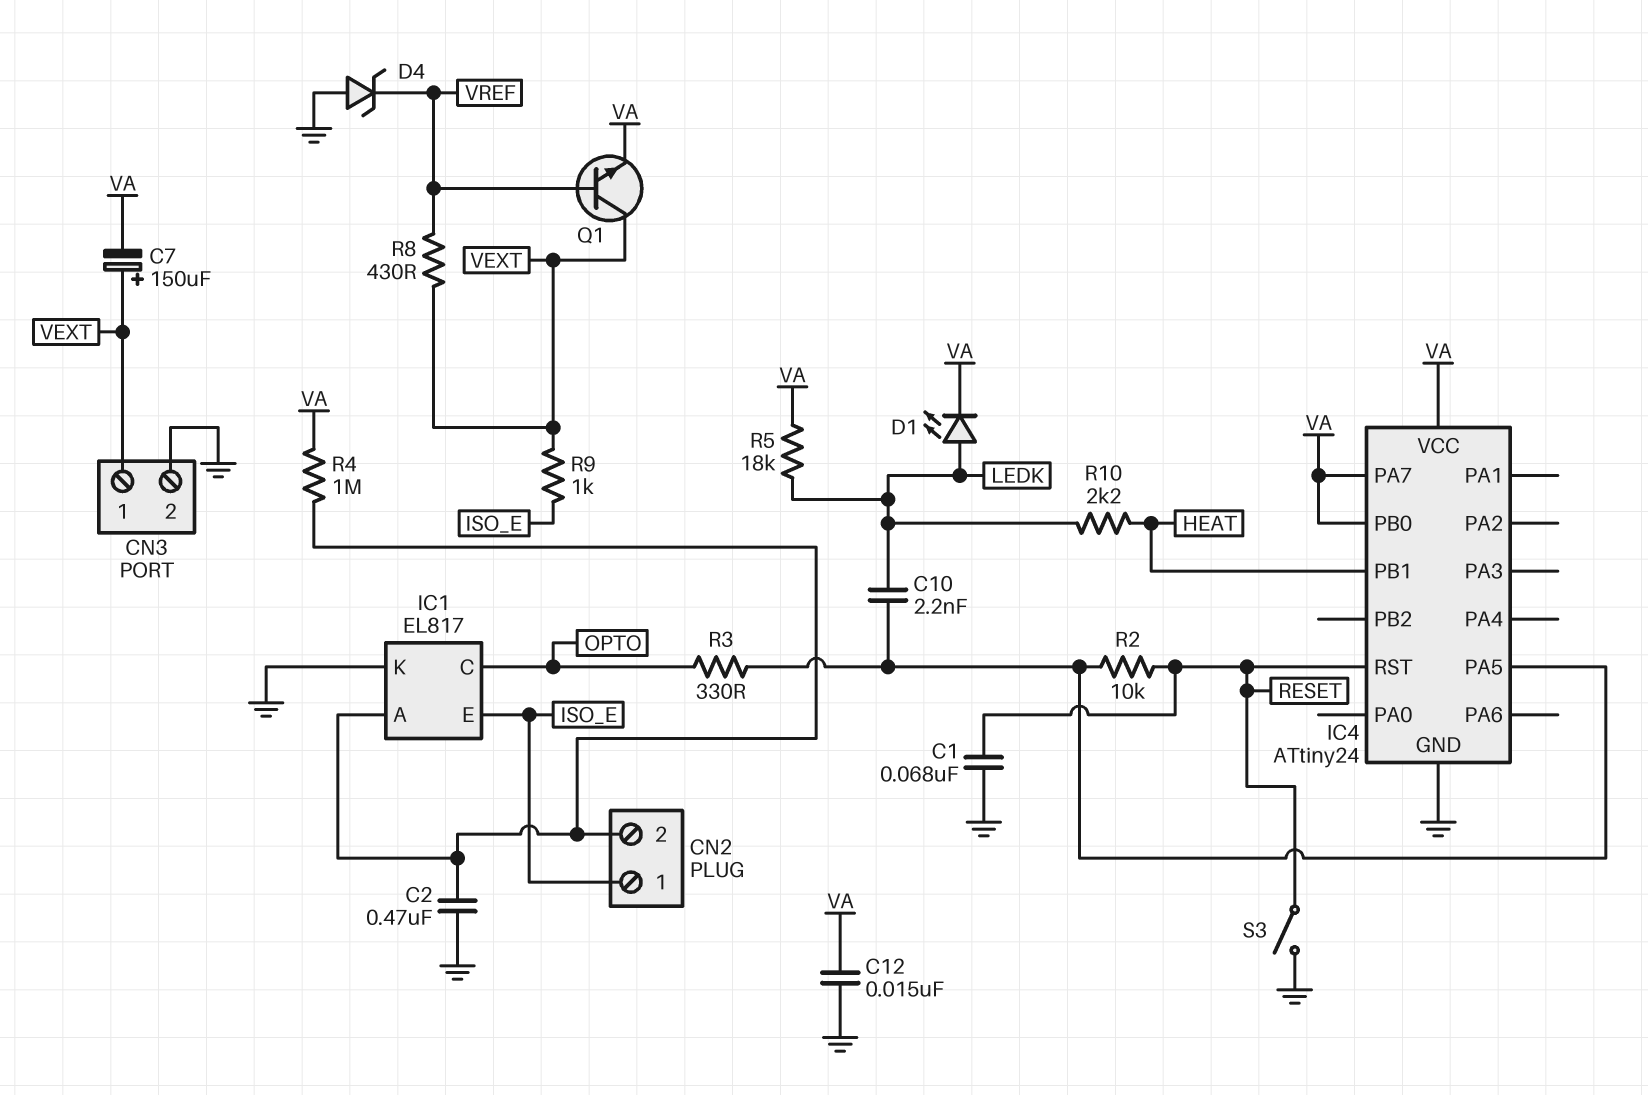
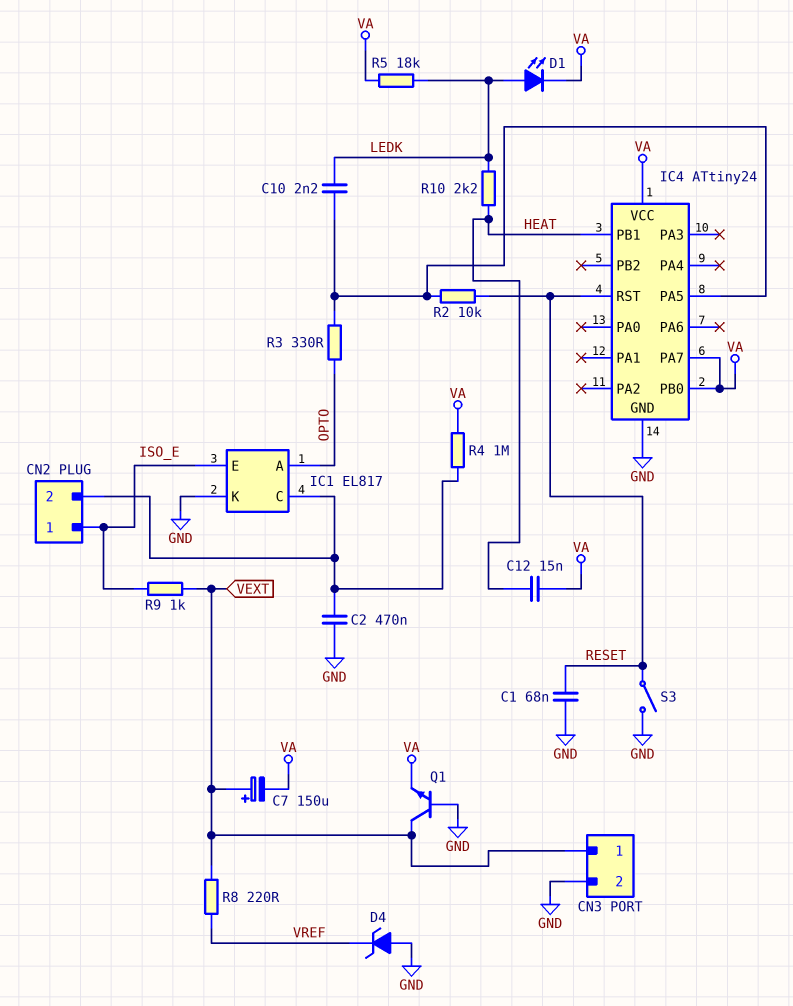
C12: 15nF (GND, VA) -> 15nF (HEAT, VA)
IC1 pin A: CN2/2 -> OPTO
IC1 pin C: OPTO -> CN2/2
Q1: NPN (B VREF, C VEXT, E VA) -> NPN (B GND, C VEXT, E VA)
R8: 430 (VEXT, VREF) -> 220 (VEXT, VREF)

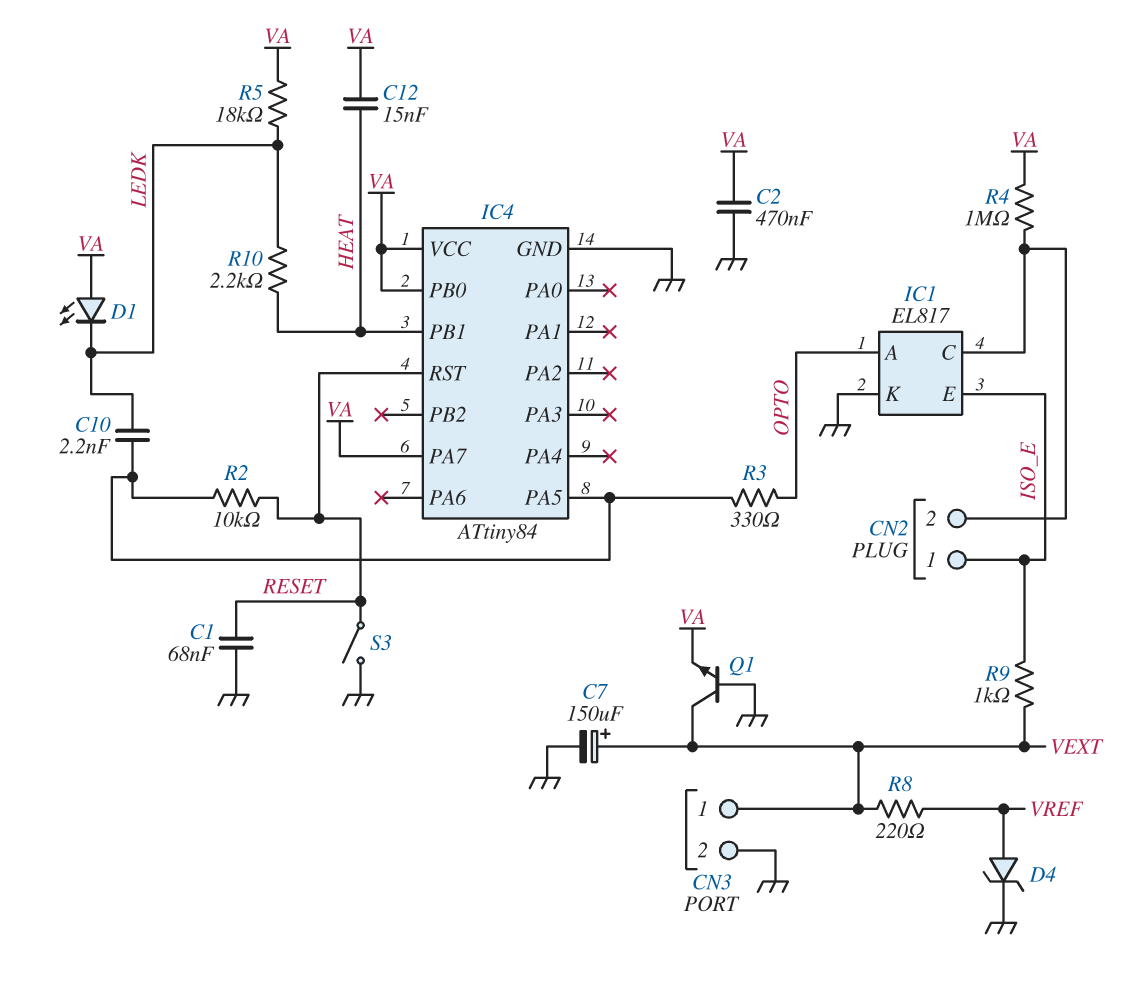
C2: 470nF (CN2/2, GND) -> 470nF (GND, VA)
C7: 150uF (plus VEXT, minus VA) -> 150uF (plus VEXT, minus GND)
D1: LED (A LEDK, K VA) -> LED (A VA, K LEDK)
D4: zener (A GND, K VREF) -> zener (A VREF, K GND)
IC4: ATtiny24 -> ATtiny84

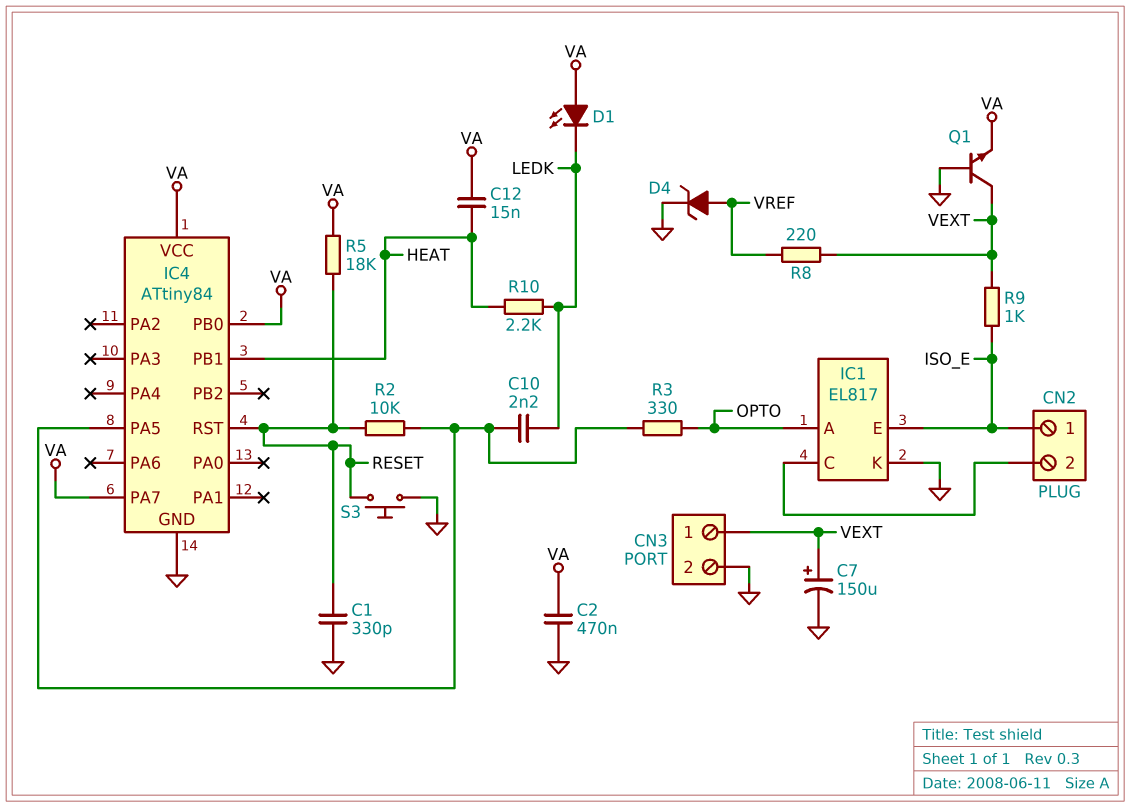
C1: 68nF (GND, RESET) -> 330pF (GND, RESET)
R4: 1M (CN2/2, VA) -> none
R5: 18k (LEDK, VA) -> 18k (RESET, VA)
S3: switch (GND, RESET) -> button (GND, RESET)

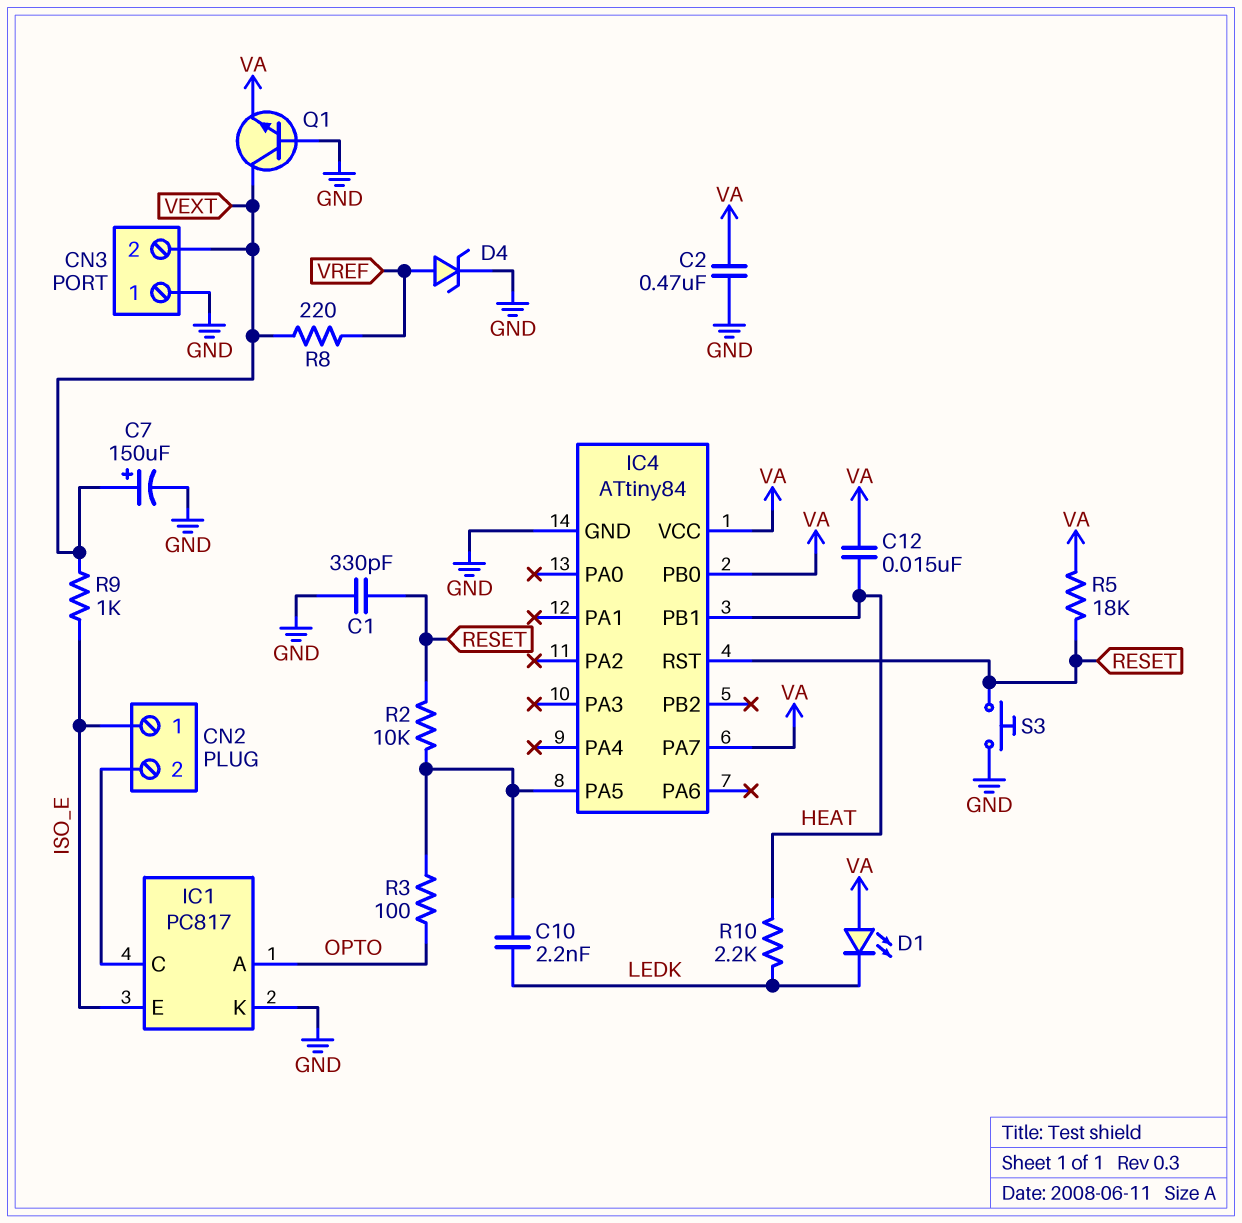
CN3 pin 1: VEXT -> GND
CN3 pin 2: GND -> VEXT
IC1: EL817 -> PC817
R3: 330 (IC4/PA5, OPTO) -> 100 (IC4/PA5, OPTO)

